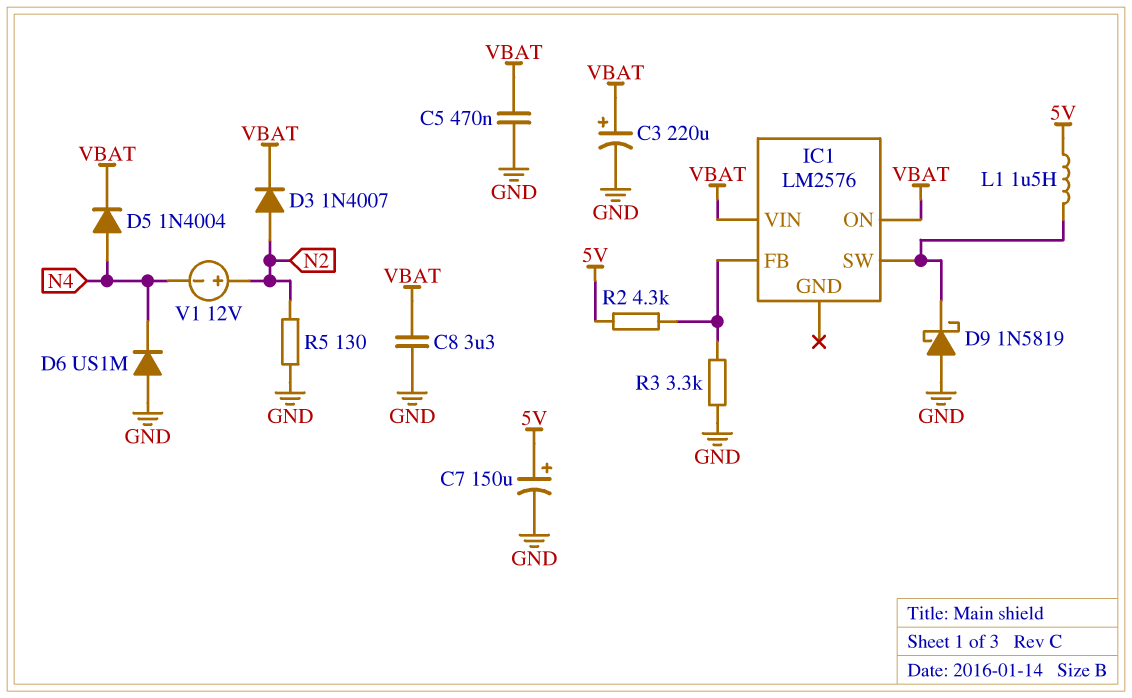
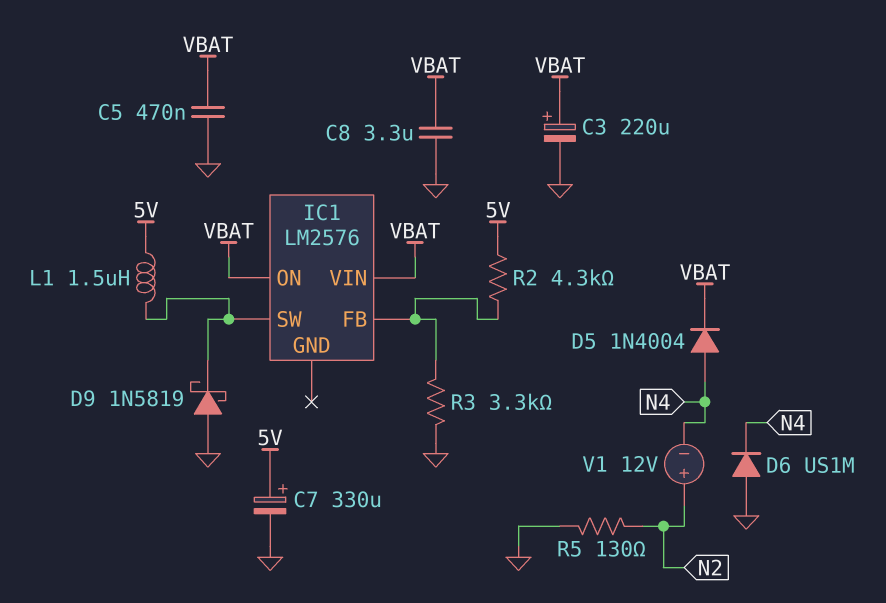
C7: 150uF (plus 5V, minus GND) -> 330uF (plus 5V, minus GND)
D3: diode 1N4007 (A N2, K VBAT) -> none

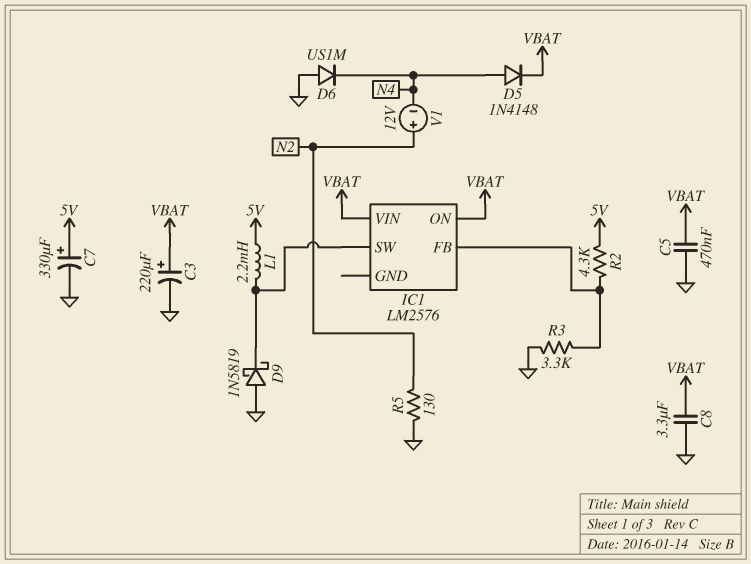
D5: diode 1N4004 (A N4, K VBAT) -> diode 1N4148 (A N4, K VBAT)
L1: 1.5uH (5V, IC1/SW) -> 2.2mH (5V, IC1/SW)

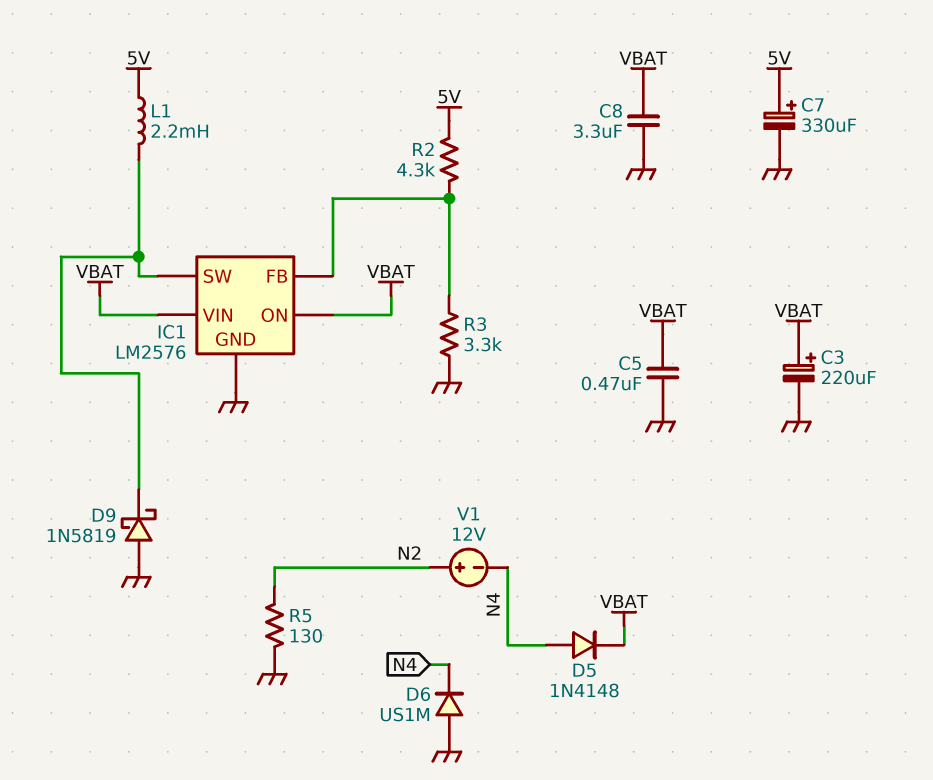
IC1 pin GND: none -> GND

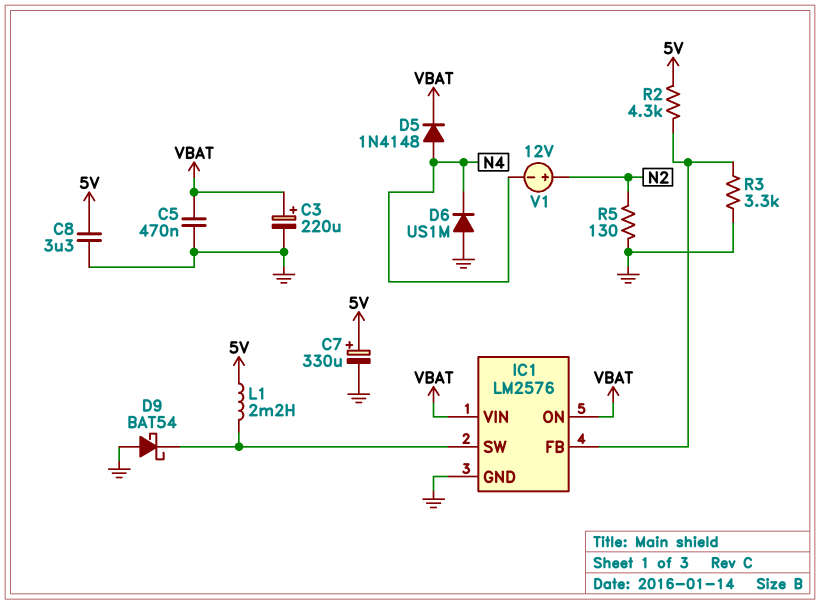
C8: 3.3uF (GND, VBAT) -> 3.3uF (5V, GND)
D9: schottky 1N5819 (A GND, K IC1/SW) -> schottky BAT54 (A GND, K IC1/SW)

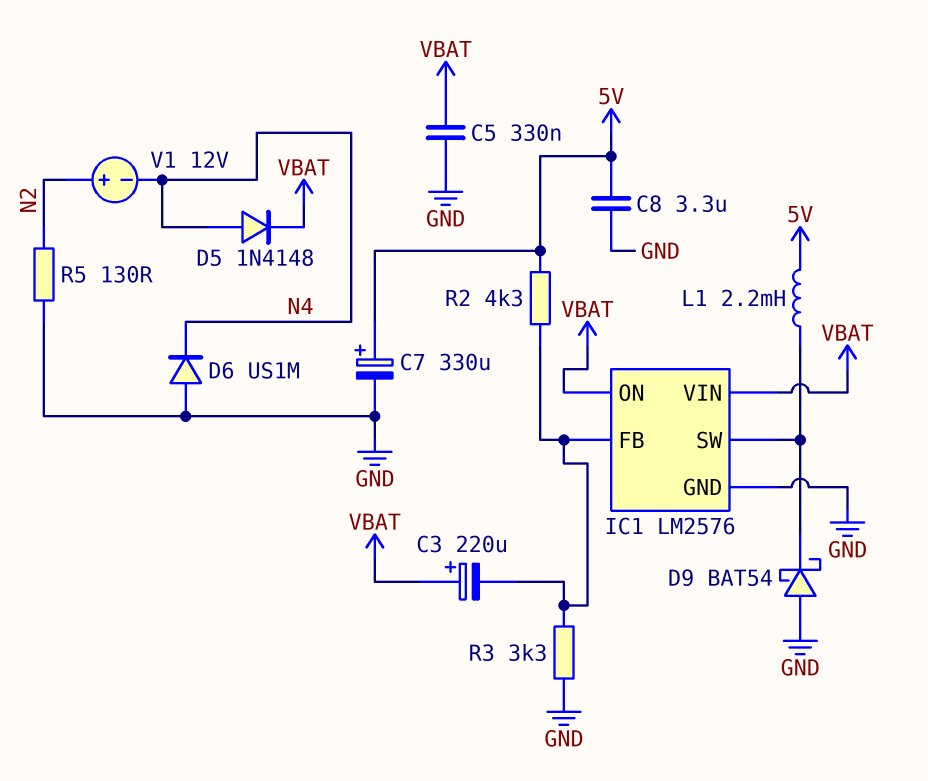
C3: 220uF (plus VBAT, minus GND) -> 220uF (plus VBAT, minus IC1/FB)
C5: 470nF (GND, VBAT) -> 330nF (GND, VBAT)

